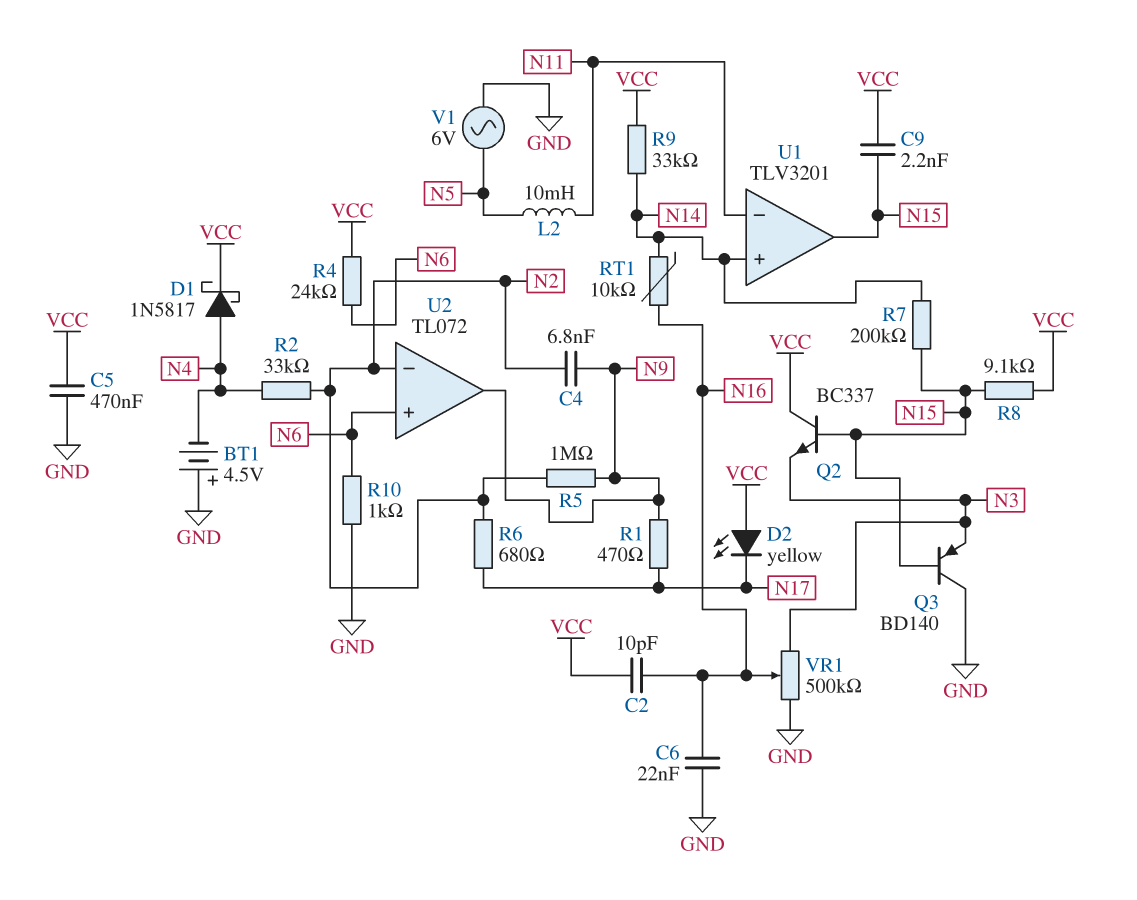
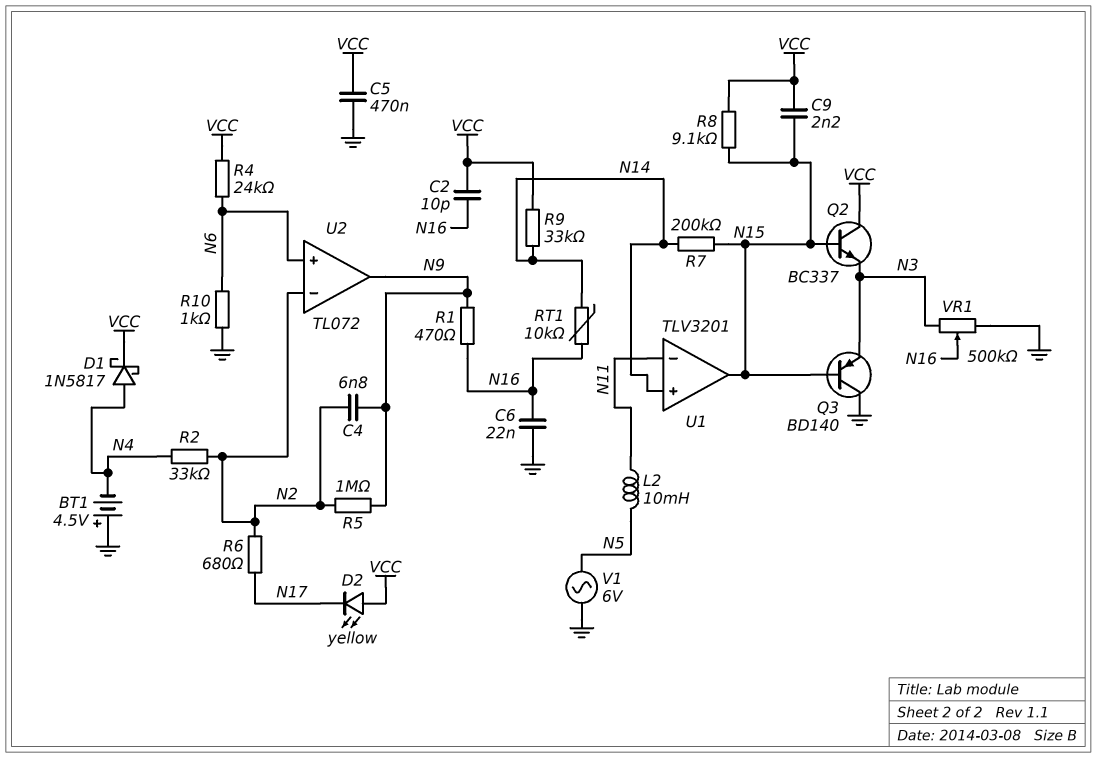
R1: 470 (N9, N17) -> 470 (N9, N16)

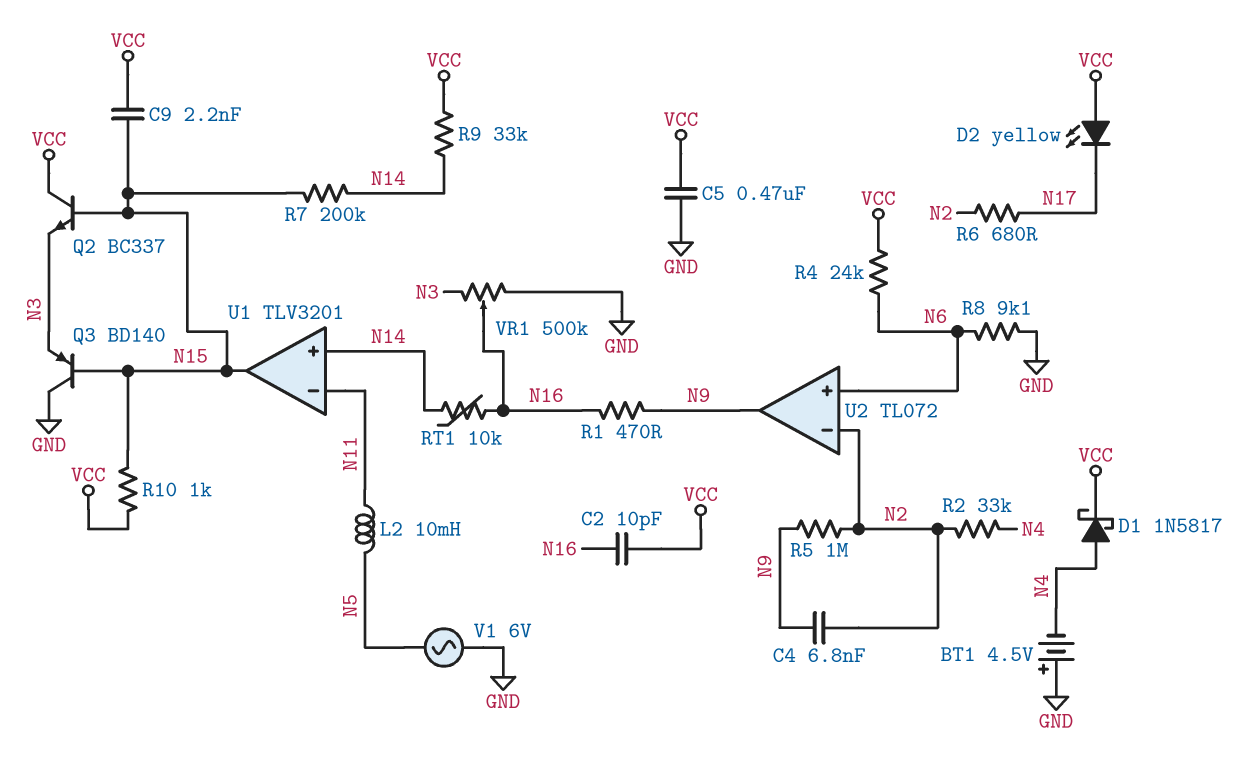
C6: 22nF (GND, N16) -> none
R8: 9.1k (N15, VCC) -> 9.1k (GND, N6)
R10: 1k (GND, N6) -> 1k (N15, VCC)

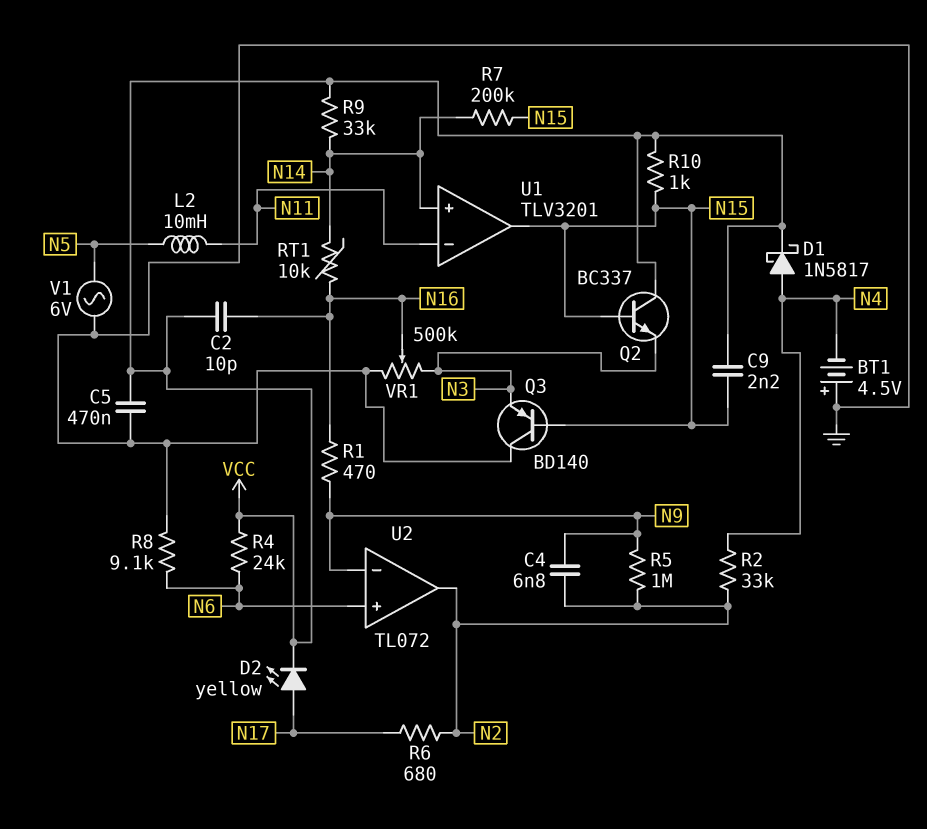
D2: LED yellow (A VCC, K N17) -> LED yellow (A N17, K VCC)
U2 pin in-: N2 -> N9
U2 pin out: N9 -> N2

